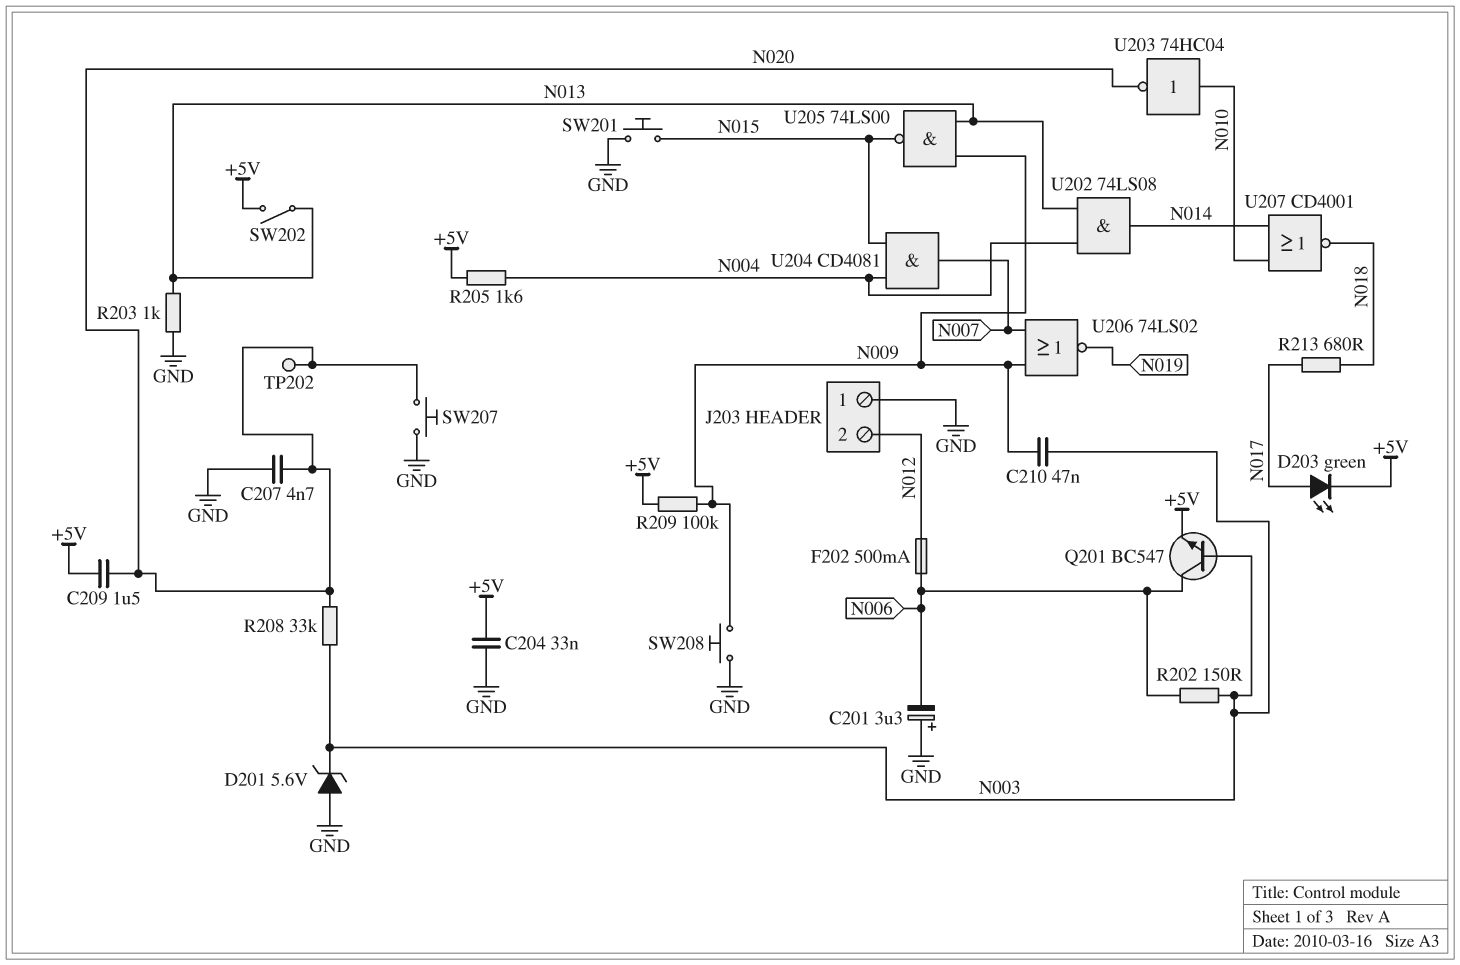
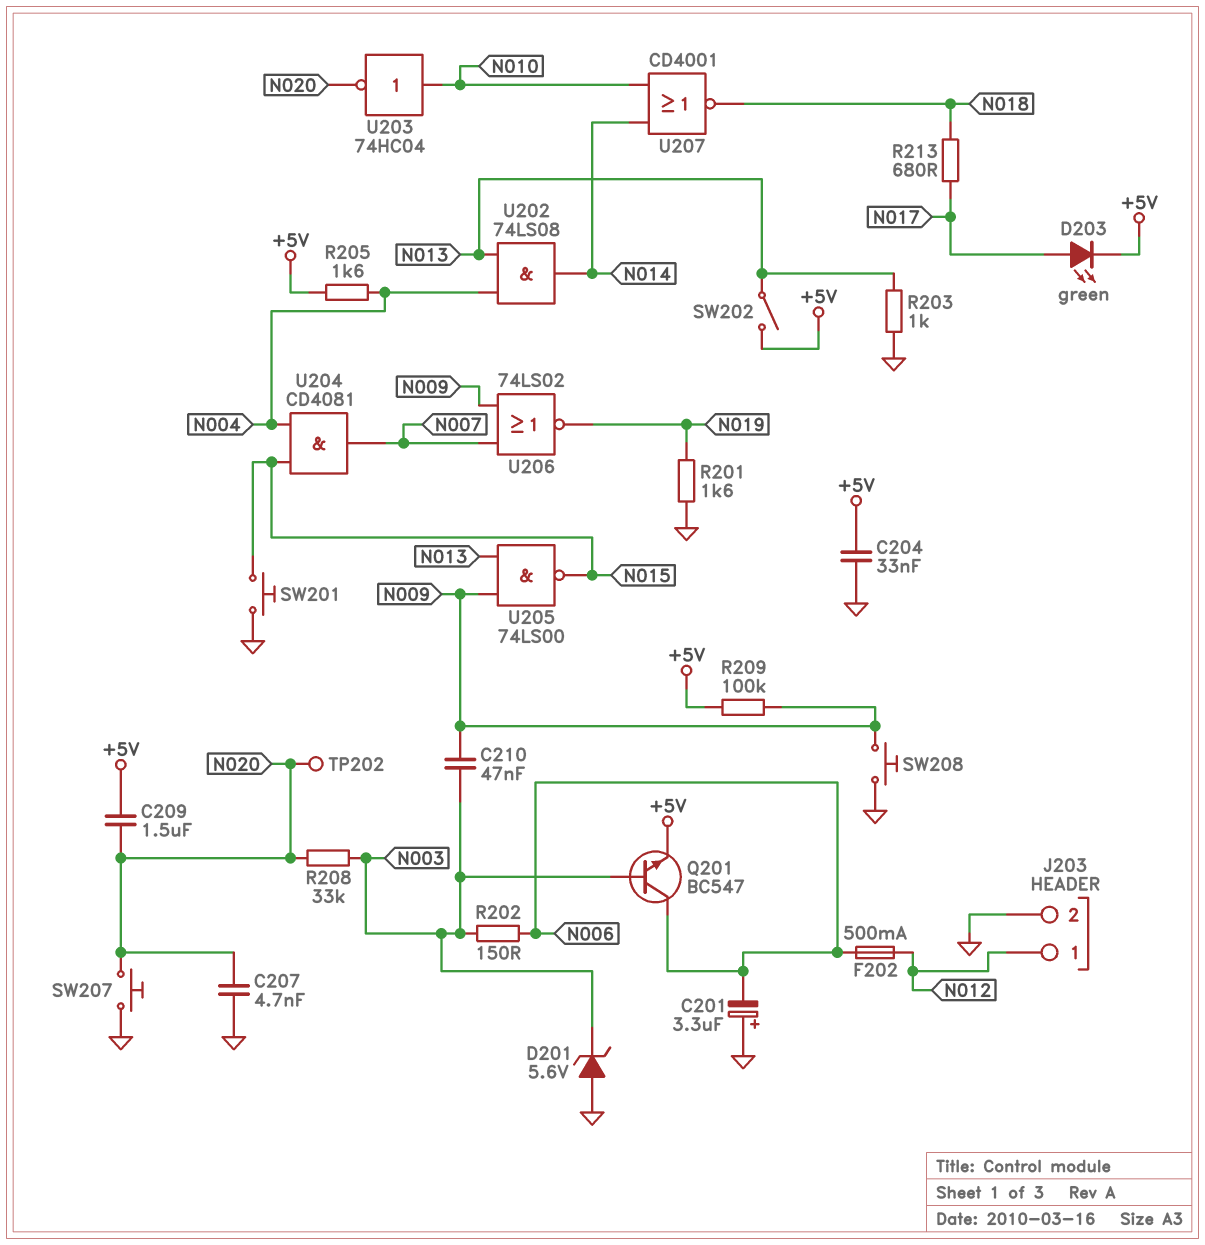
J203 pin 1: GND -> N012
J203 pin 2: N012 -> GND
R201: none -> 1.6k (GND, N019)

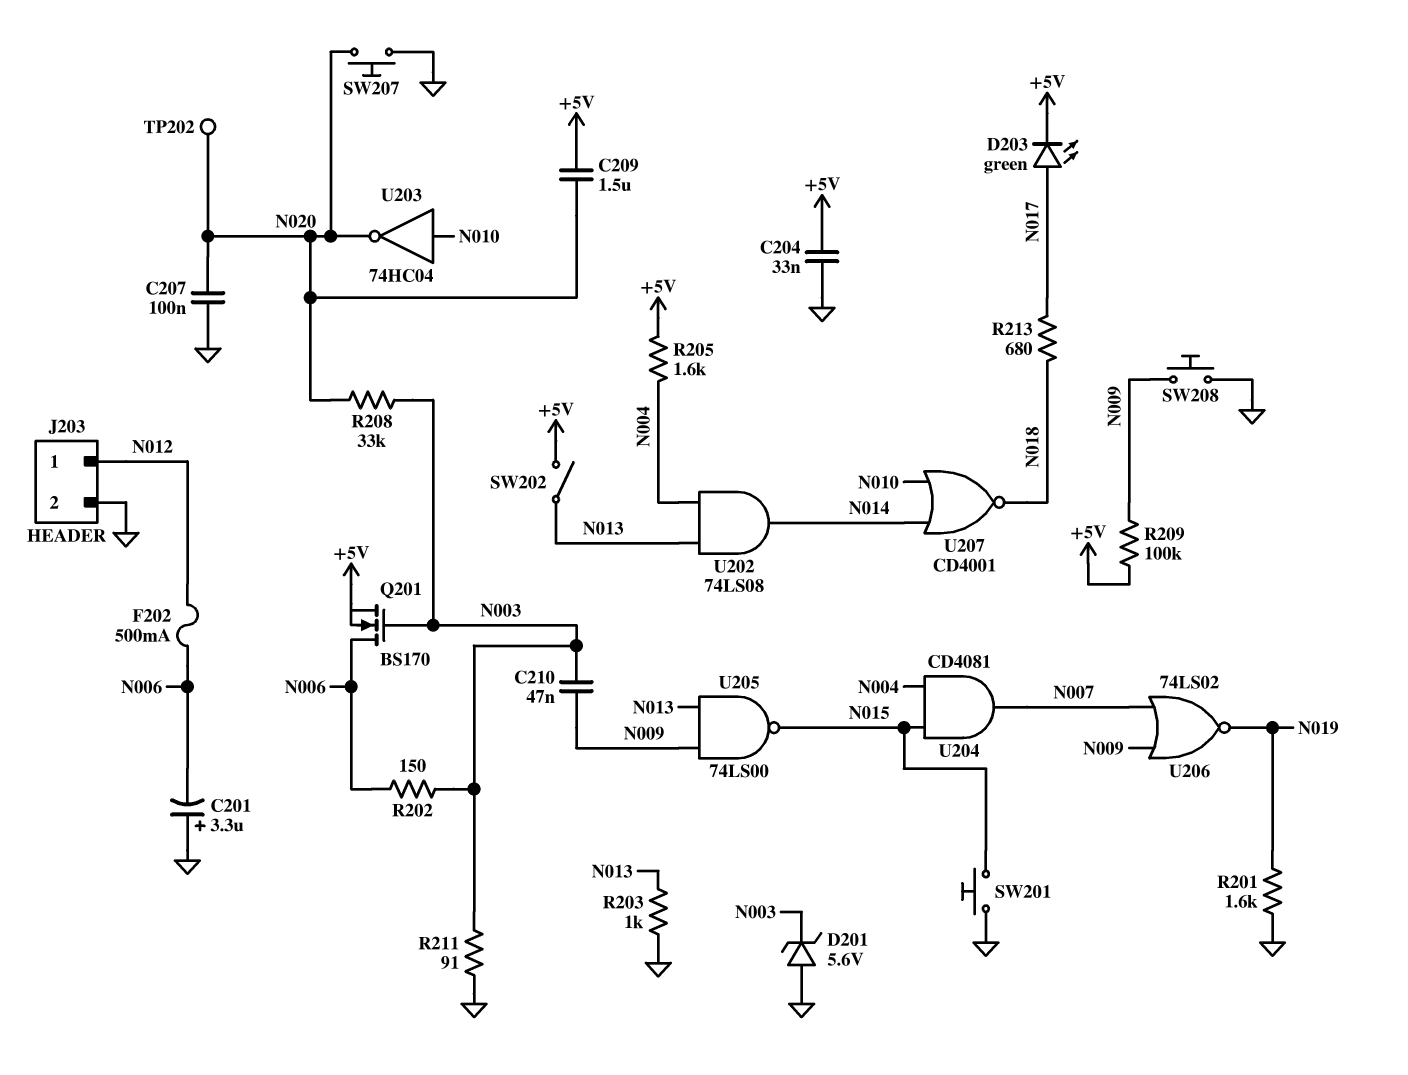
C207: 4.7nF (GND, N020) -> 100nF (GND, N020)
Q201: NPN BC547 (B N003, C N006, E +5V) -> NMOS BS170 (G N003, D N006, S +5V)
R211: none -> 91 (GND, N003)

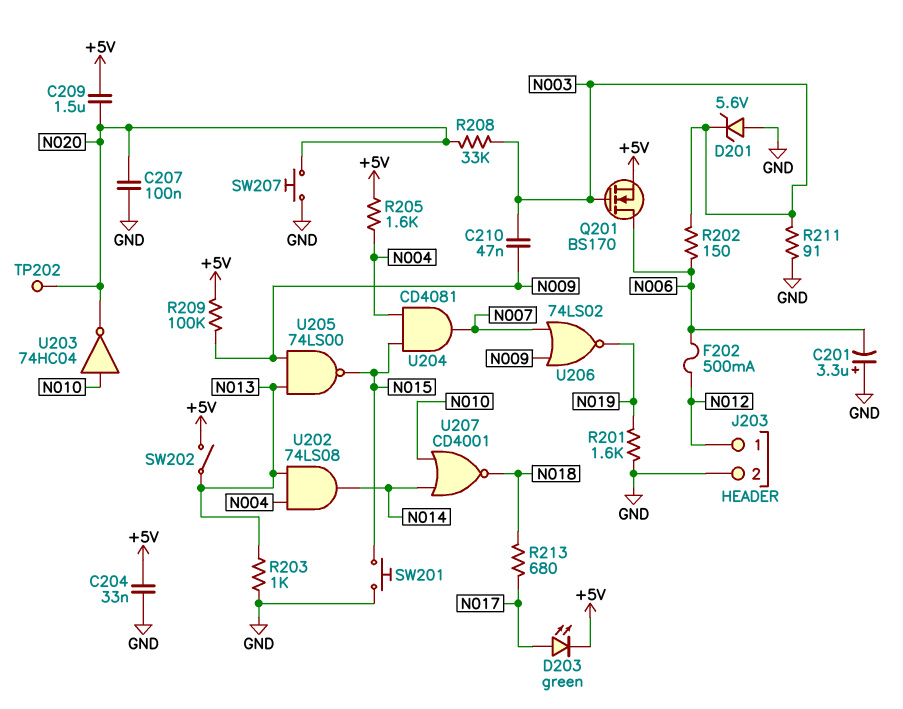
SW208: button (GND, N009) -> none

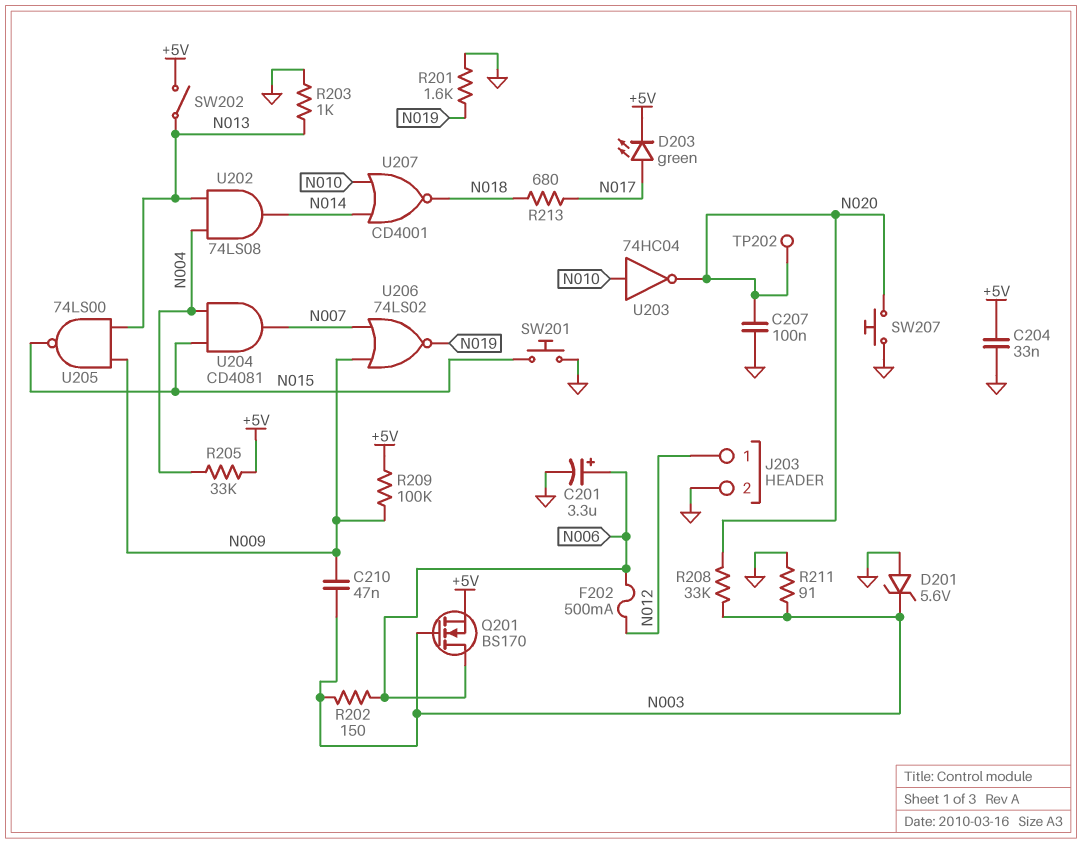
C201: 3.3uF (plus GND, minus N006) -> 3.3uF (plus N006, minus GND)
C209: 1.5uF (+5V, N020) -> none
R205: 1.6k (+5V, N004) -> 33k (+5V, N004)

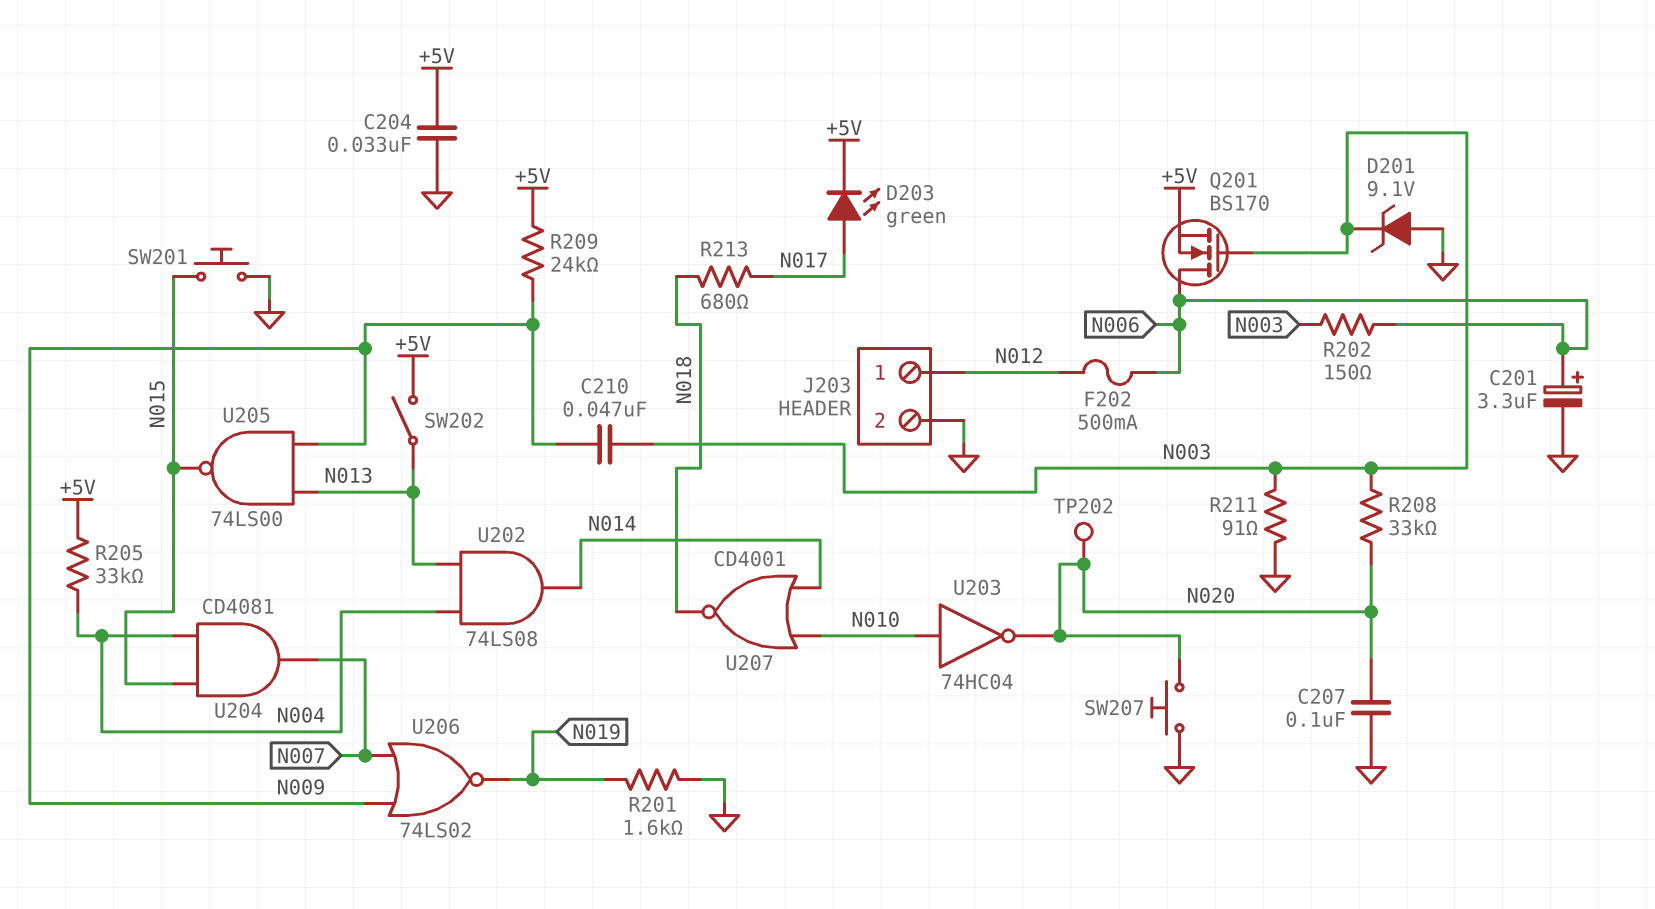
D201: zener 5.6V (A GND, K N003) -> zener 9.1V (A GND, K N003)
R203: 1k (GND, N013) -> none
R209: 100k (+5V, N009) -> 24k (+5V, N009)

